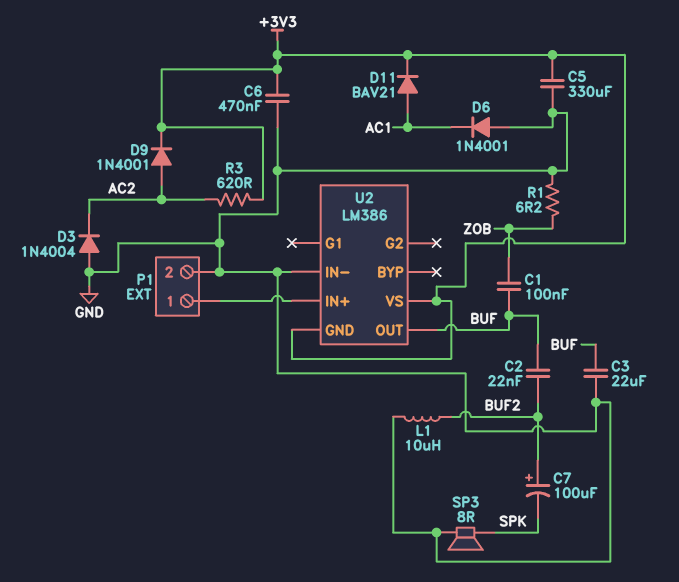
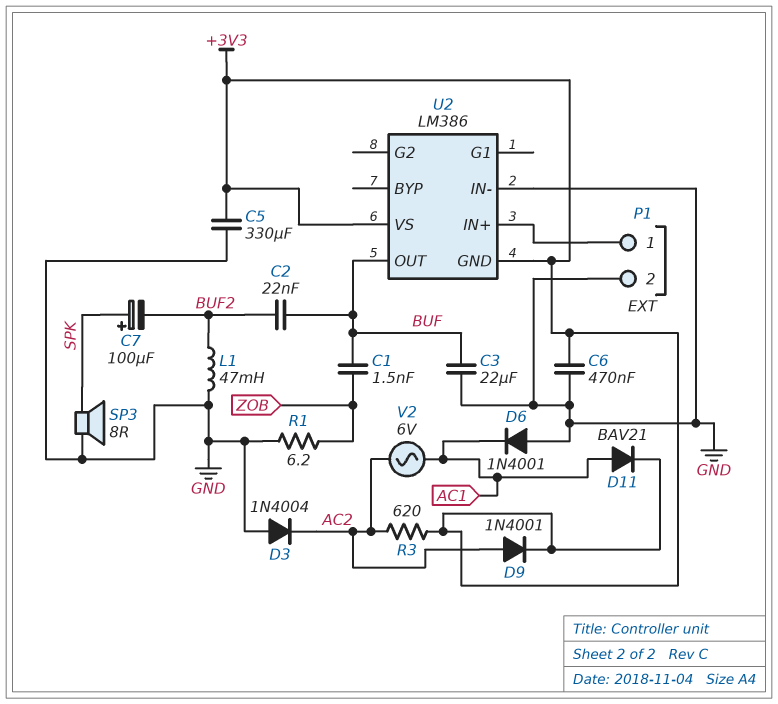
C1: 100nF (BUF, ZOB) -> 1.5nF (BUF, ZOB)
C7: 100uF (plus BUF2, minus SPK) -> 100uF (plus SPK, minus BUF2)
L1: 10uH (BUF2, GND) -> 47mH (BUF2, GND)
V2: none -> AC 6V (AC1, AC2)

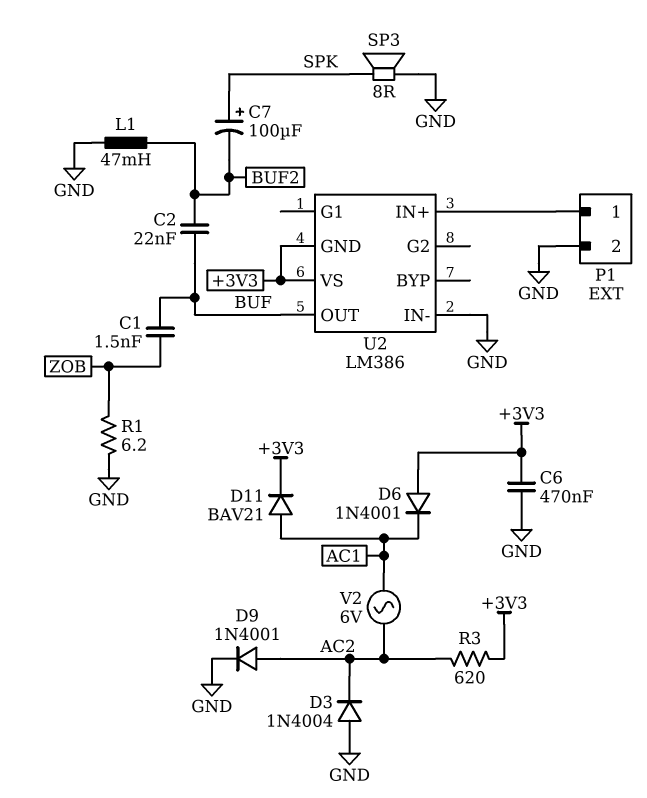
C3: 22uF (BUF, GND) -> none
C5: 330uF (+3V3, GND) -> none
D6: diode 1N4001 (A GND, K AC1) -> diode 1N4001 (A +3V3, K AC1)
D9: diode 1N4001 (A AC2, K +3V3) -> diode 1N4001 (A AC2, K GND)

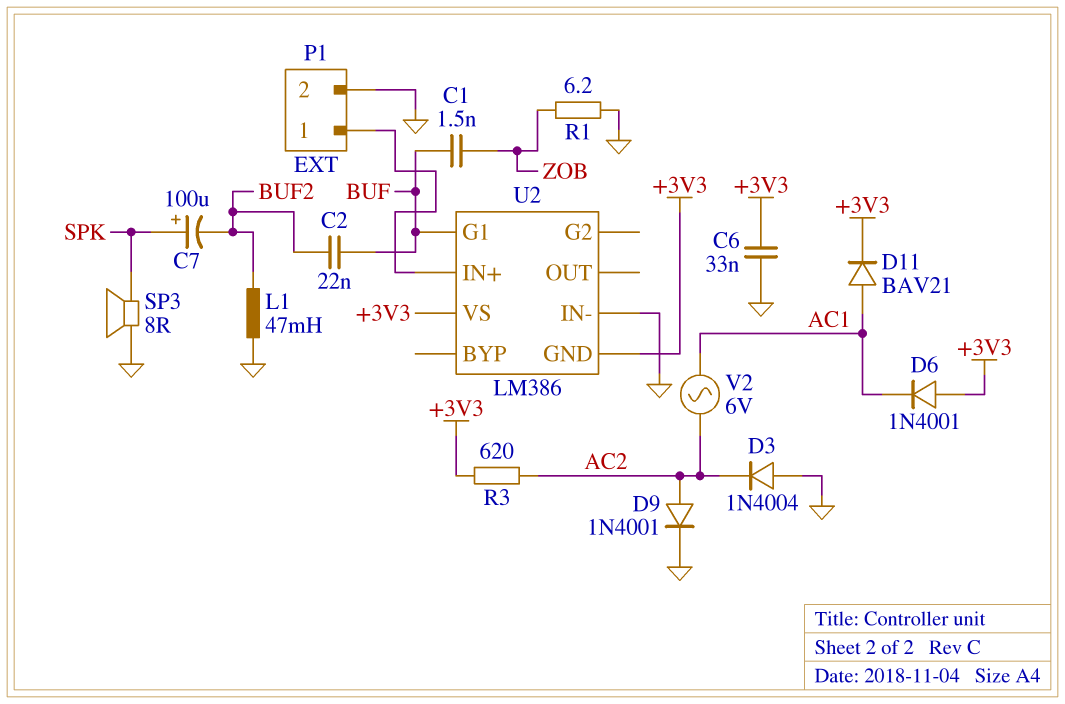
C6: 470nF (+3V3, GND) -> 33nF (+3V3, GND)
U2 pin G1: none -> BUF
U2 pin OUT: BUF -> none

